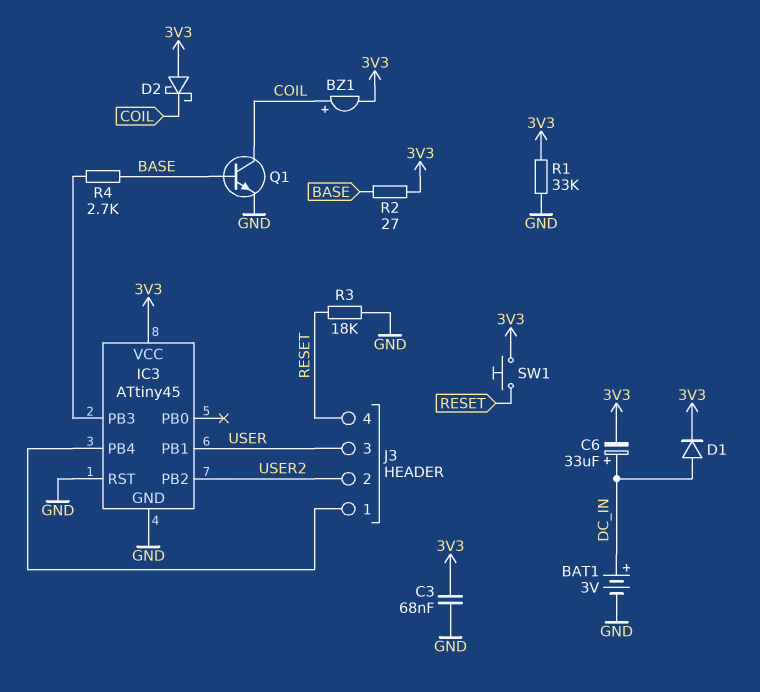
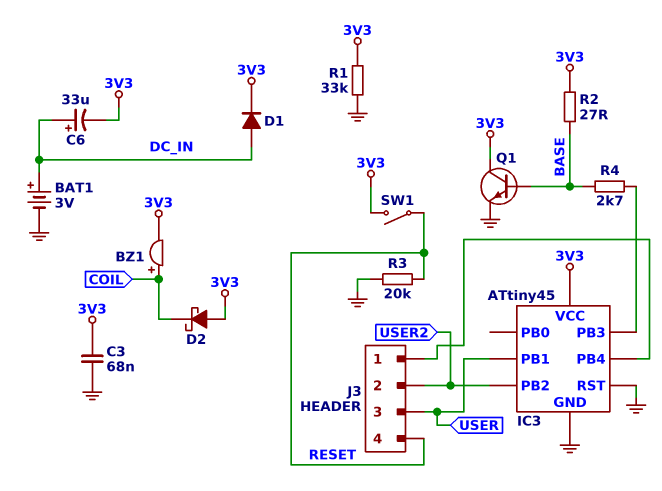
Q1: NPN (B BASE, C COIL, E GND) -> NPN (B BASE, C 3V3, E GND)
R3: 18k (GND, RESET) -> 20k (GND, RESET)
SW1: button (3V3, RESET) -> switch (3V3, RESET)

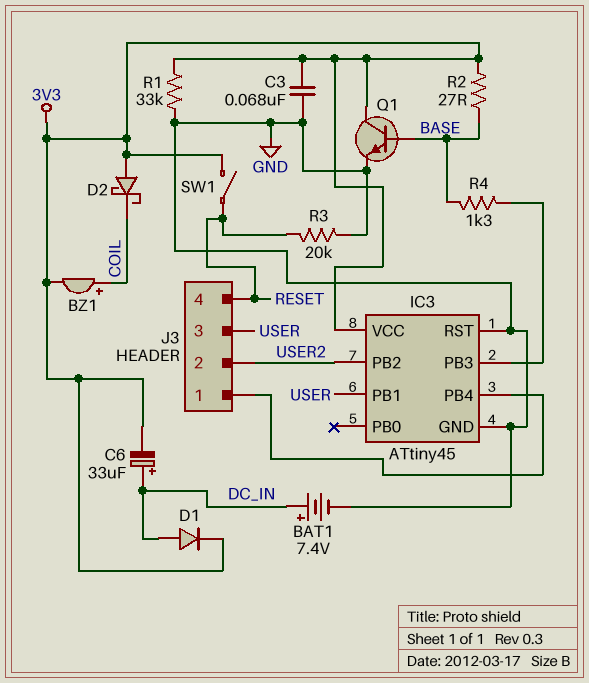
BAT1: 3V (plus DC_IN, minus GND) -> 7.4V (plus DC_IN, minus GND)
R4: 2.7k (BASE, IC3/PB3) -> 1.3k (BASE, IC3/PB3)

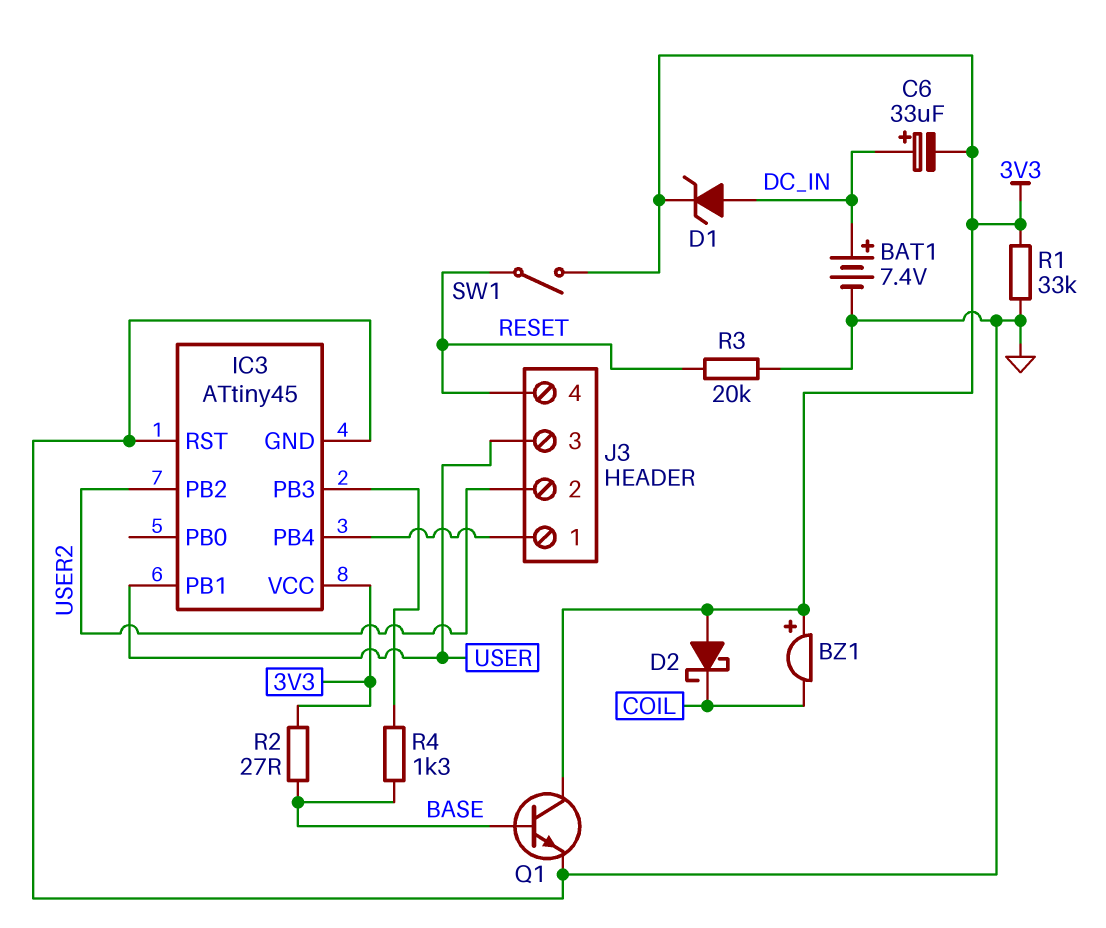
BZ1: buzzer (plus COIL, minus 3V3) -> buzzer (plus 3V3, minus COIL)
C3: 68nF (3V3, GND) -> none
D1: diode (A DC_IN, K 3V3) -> zener (A DC_IN, K 3V3)

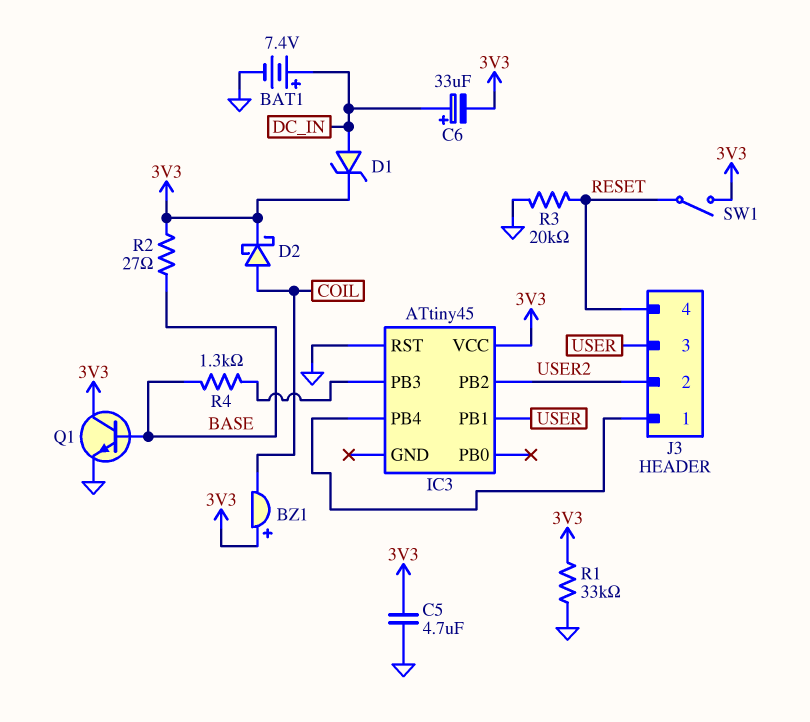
C5: none -> 4.7uF (3V3, GND)
D2: schottky (A 3V3, K COIL) -> schottky (A COIL, K 3V3)
IC3 pin GND: GND -> none

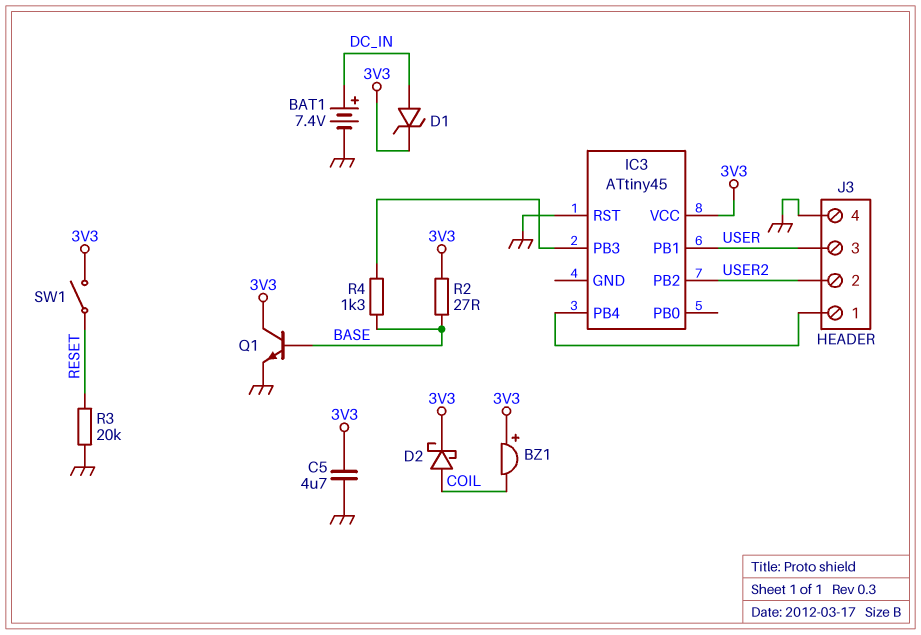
C6: 33uF (plus DC_IN, minus 3V3) -> none
J3 pin 4: RESET -> GND
R1: 33k (3V3, GND) -> none

